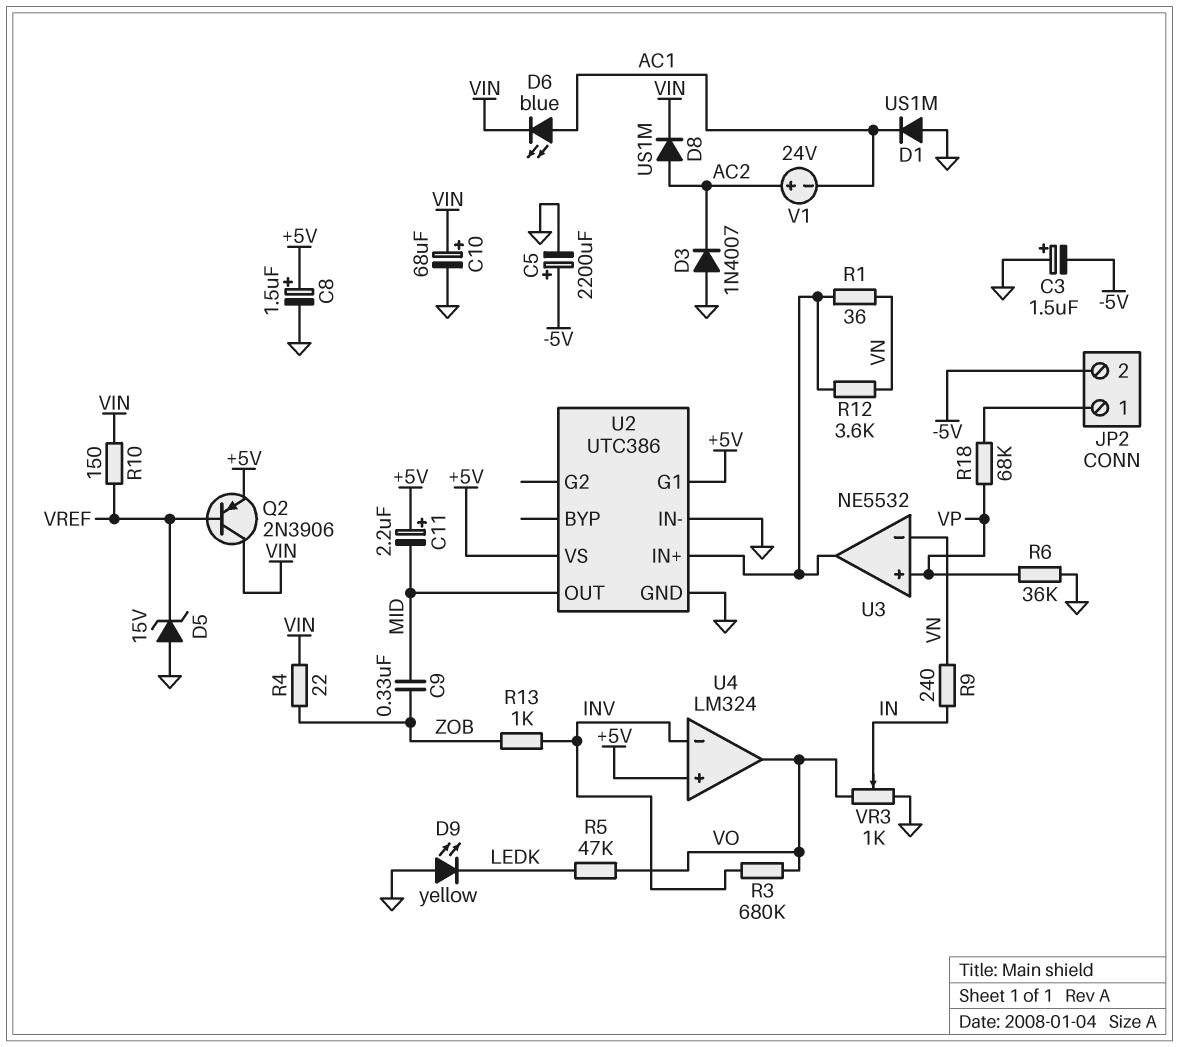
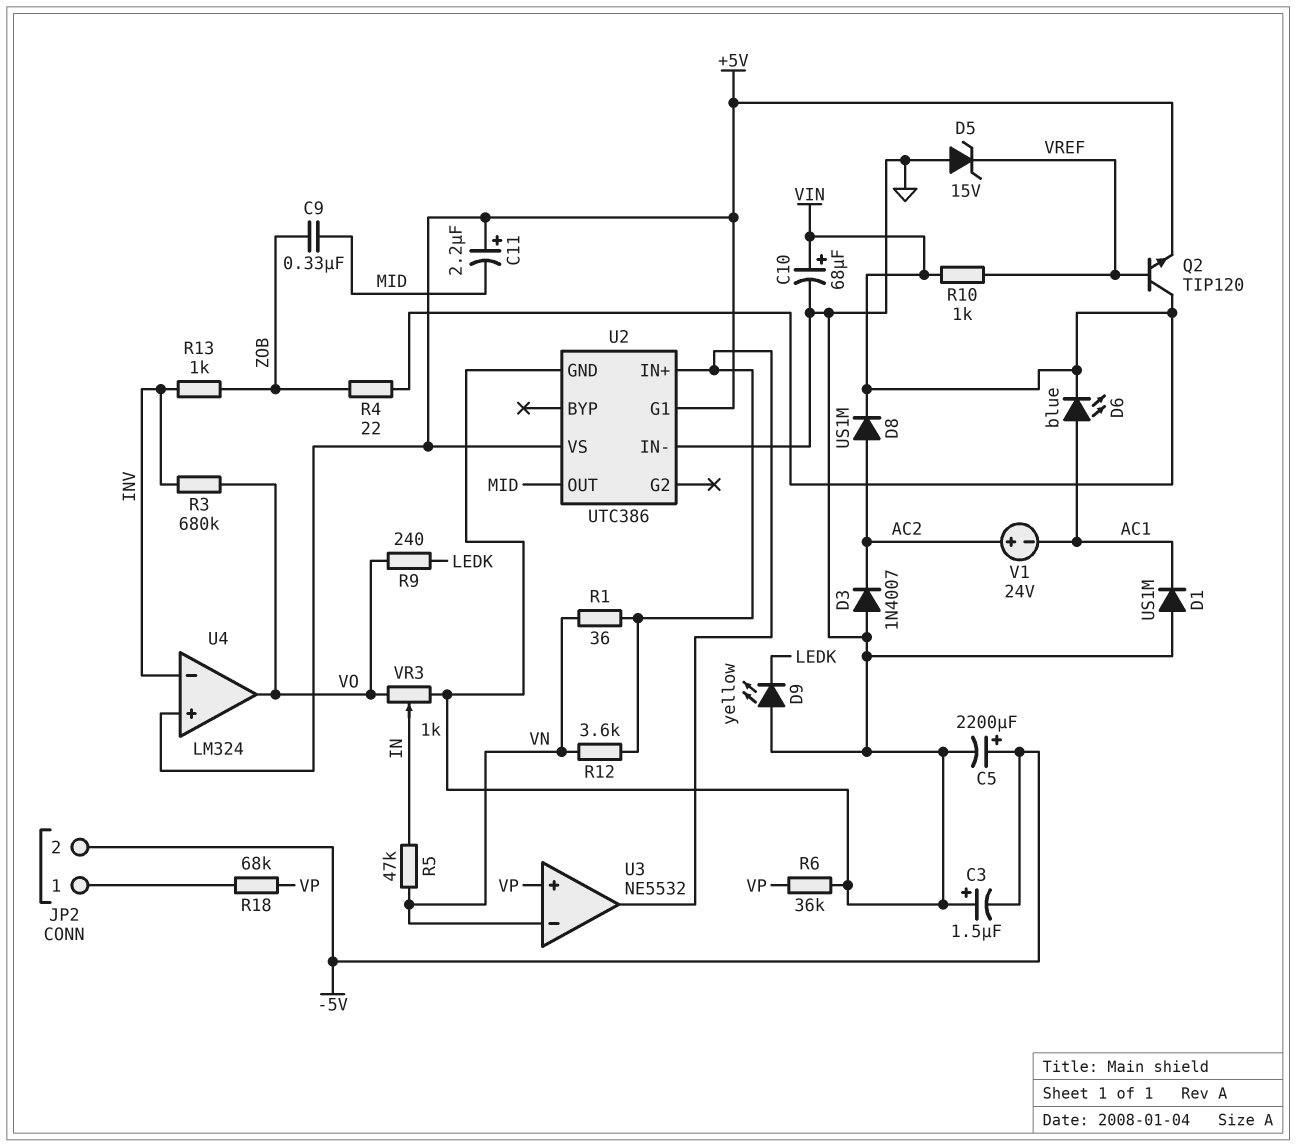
C8: 1.5uF (plus +5V, minus GND) -> none
Q2: PNP 2N3906 (B VREF, C VIN, E +5V) -> NPN TIP120 (B VREF, C VIN, E +5V)
R5: 47k (LEDK, VO) -> 47k (IN, VN)
R9: 240 (IN, VN) -> 240 (LEDK, VO)
R10: 150 (VIN, VREF) -> 1k (VIN, VREF)

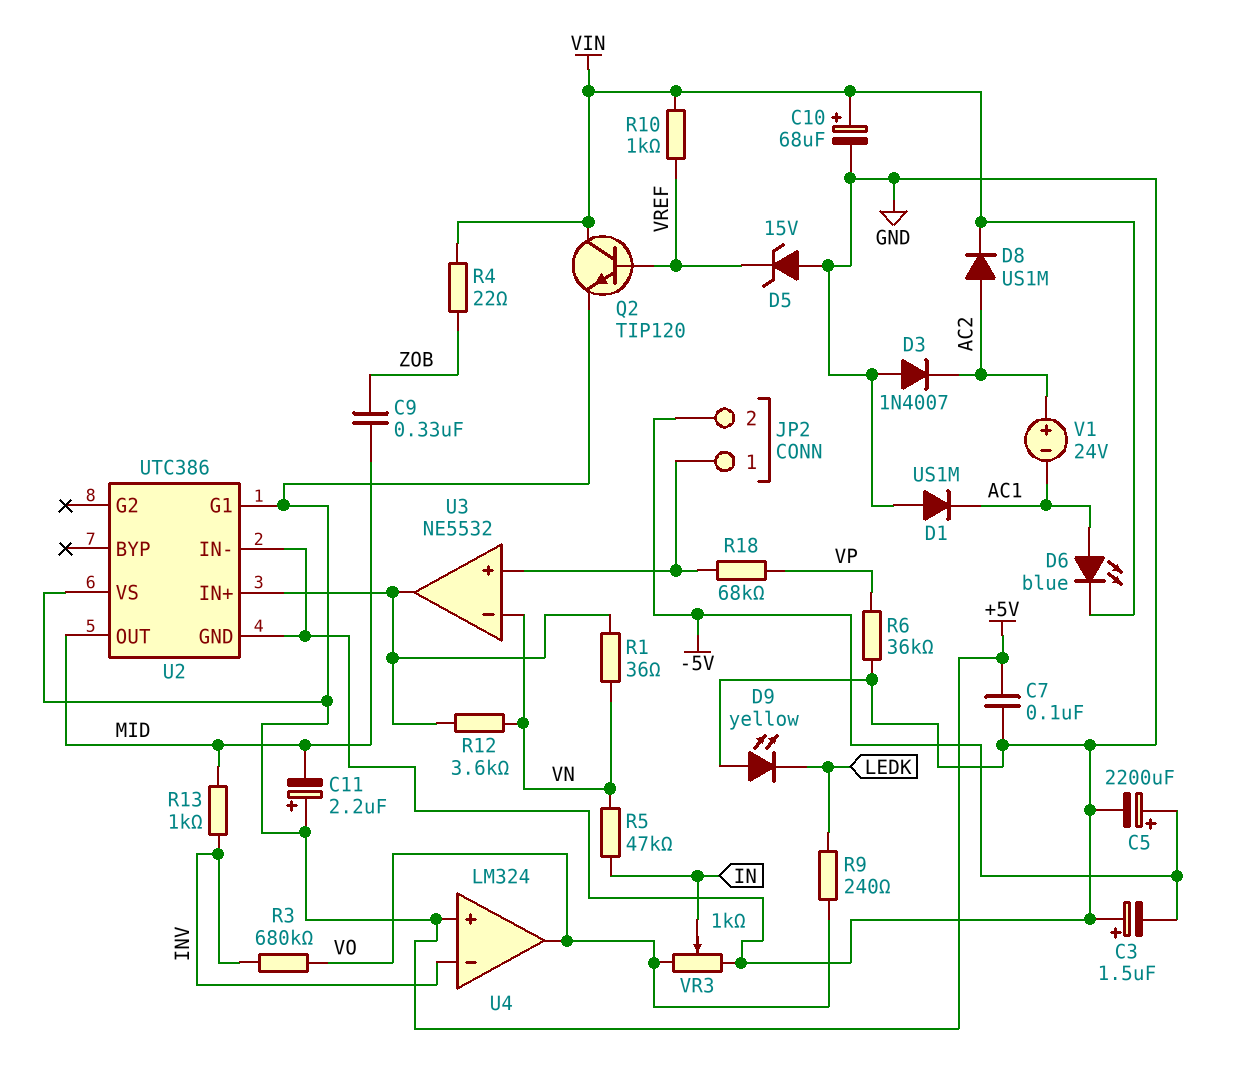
C7: none -> 100nF (+5V, GND)
R13: 1k (INV, ZOB) -> 1k (INV, MID)
U3 pin in+: VP -> JP2/1

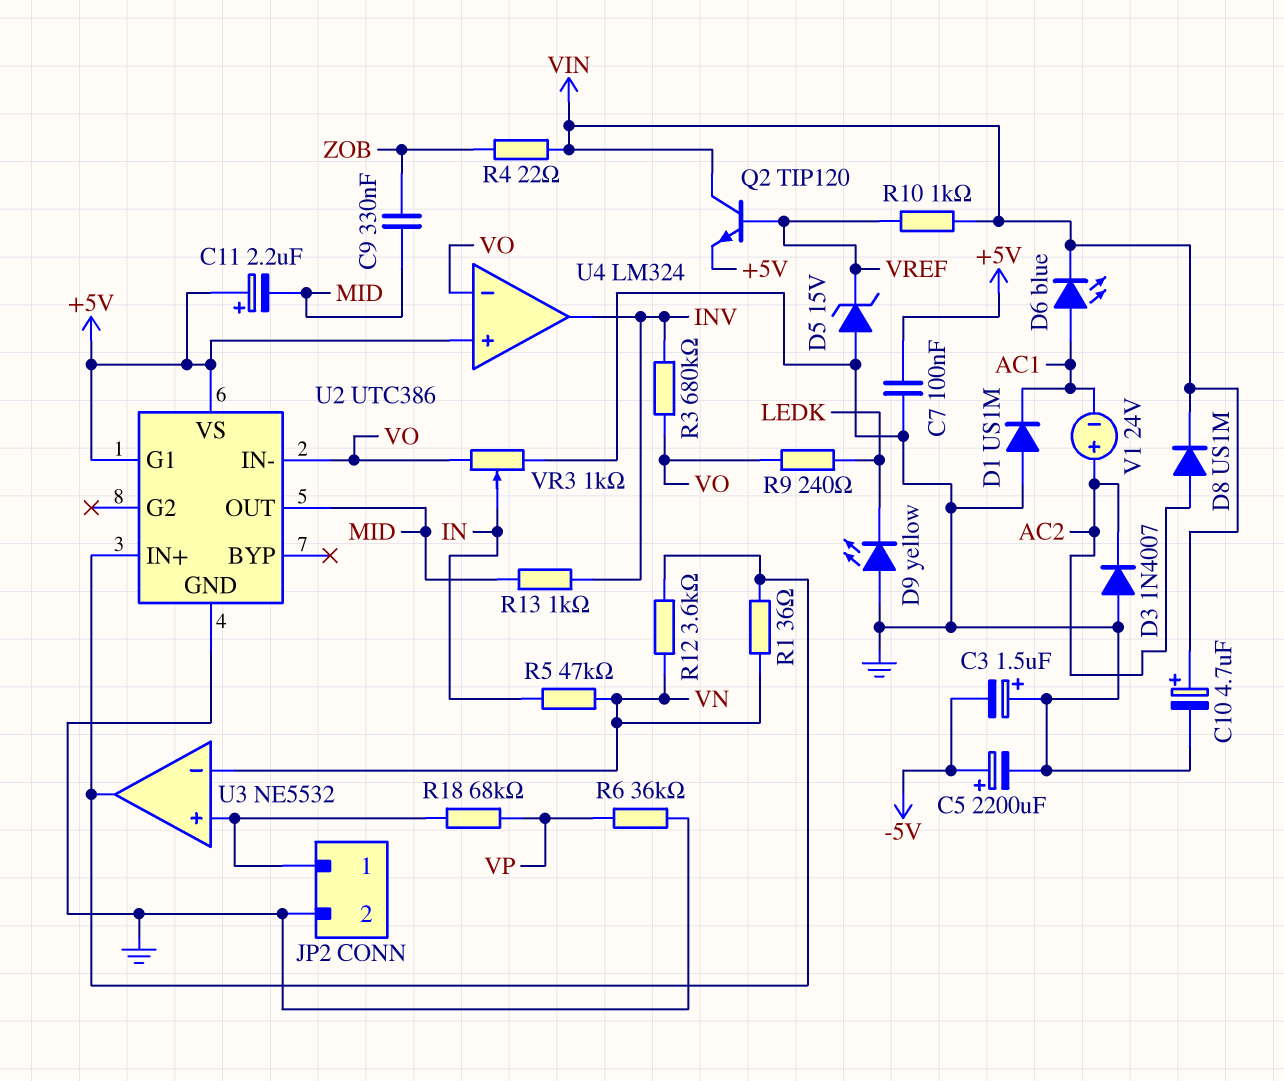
C10: 68uF (plus VIN, minus GND) -> 4.7uF (plus VIN, minus GND)
JP2 pin 2: -5V -> GND
U2 pin IN-: GND -> VO
U4 pin in-: INV -> VO
U4 pin out: VO -> INV

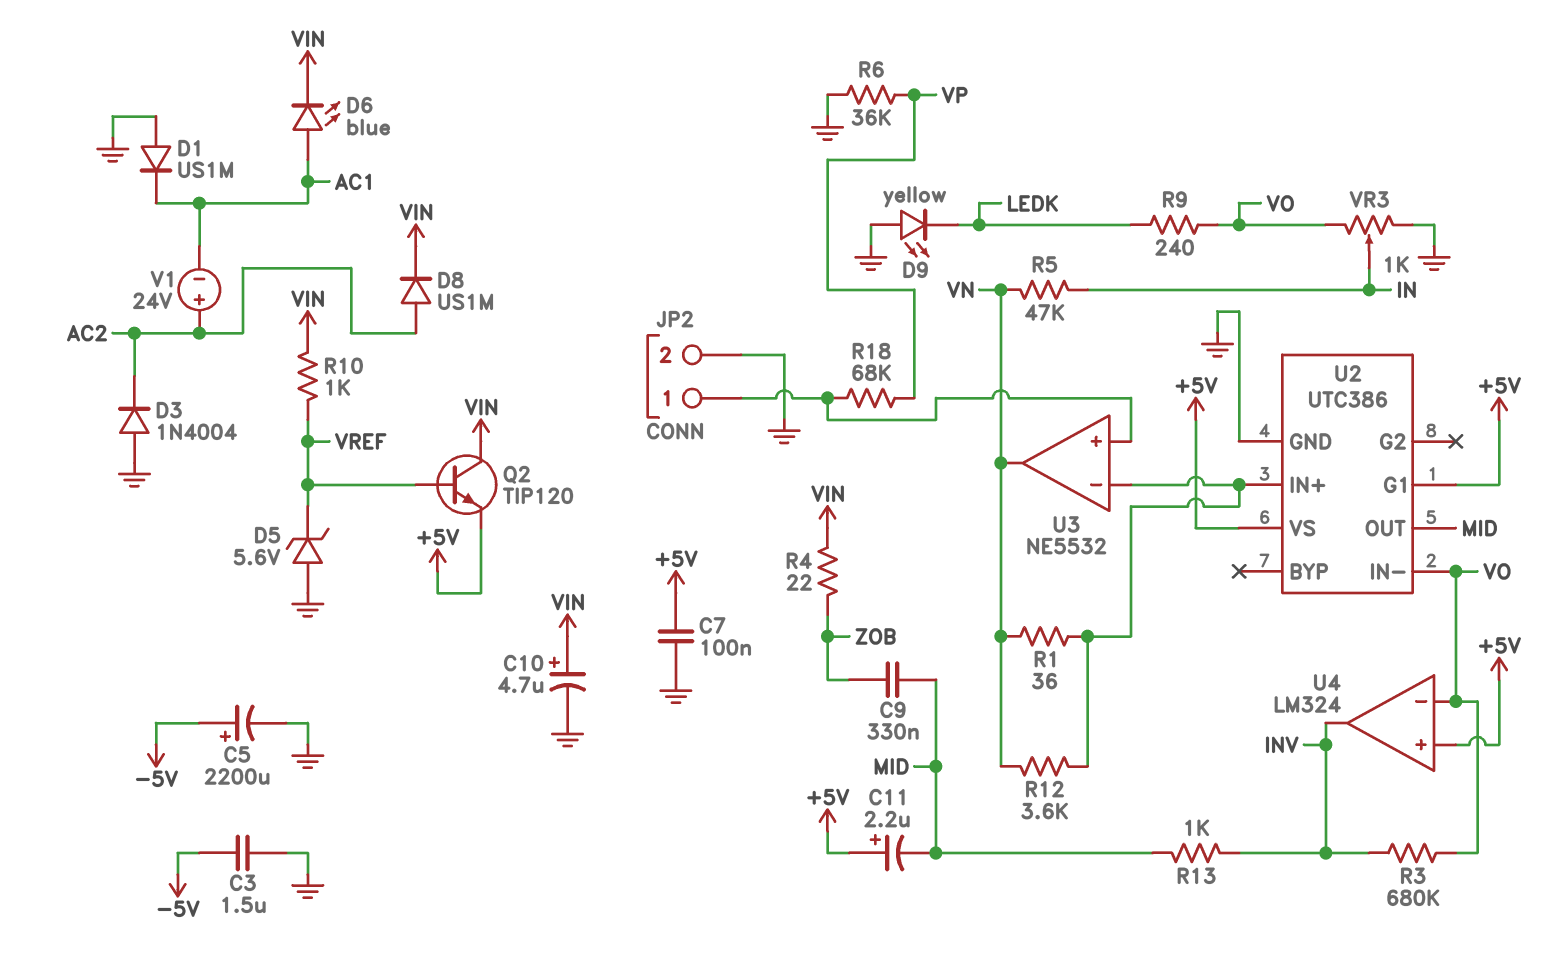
C3: 1.5uF (plus GND, minus -5V) -> 1.5uF (-5V, GND)
D3: diode 1N4007 (A GND, K AC2) -> diode 1N4004 (A GND, K AC2)
D5: zener 15V (A GND, K VREF) -> zener 5.6V (A GND, K VREF)
U3 pin in-: VN -> U2/IN+
U3 pin out: U2/IN+ -> VN

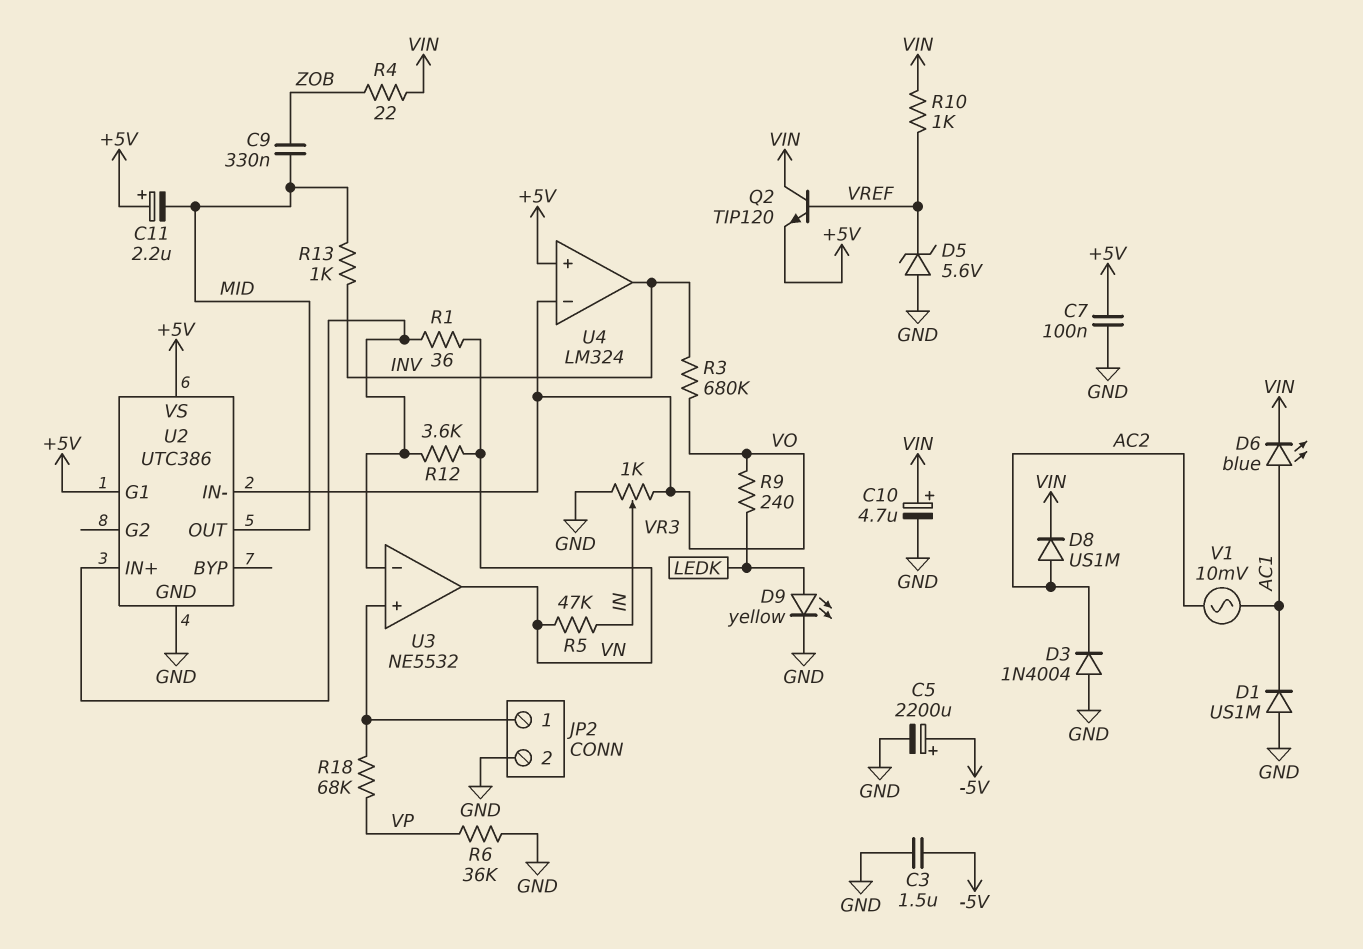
D9: LED yellow (A GND, K LEDK) -> LED yellow (A LEDK, K GND)
V1: 24V (plus AC2, minus AC1) -> AC 10mV (AC1, AC2)

